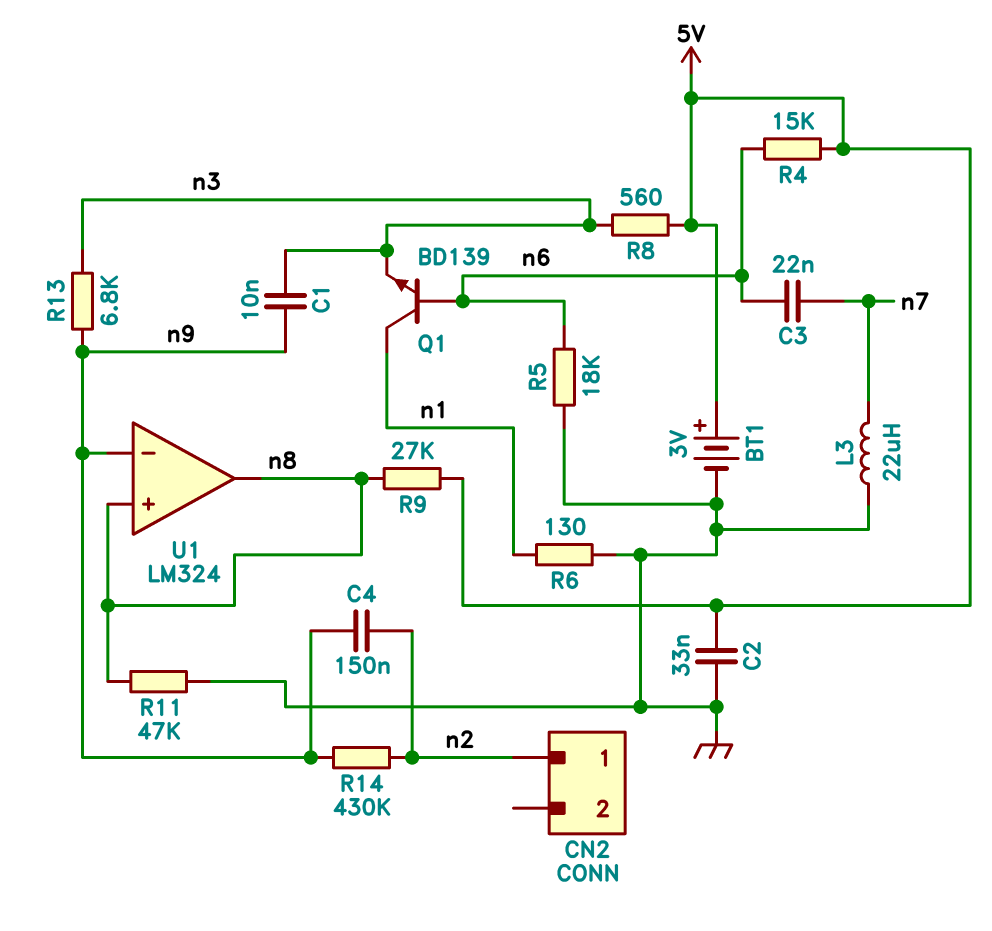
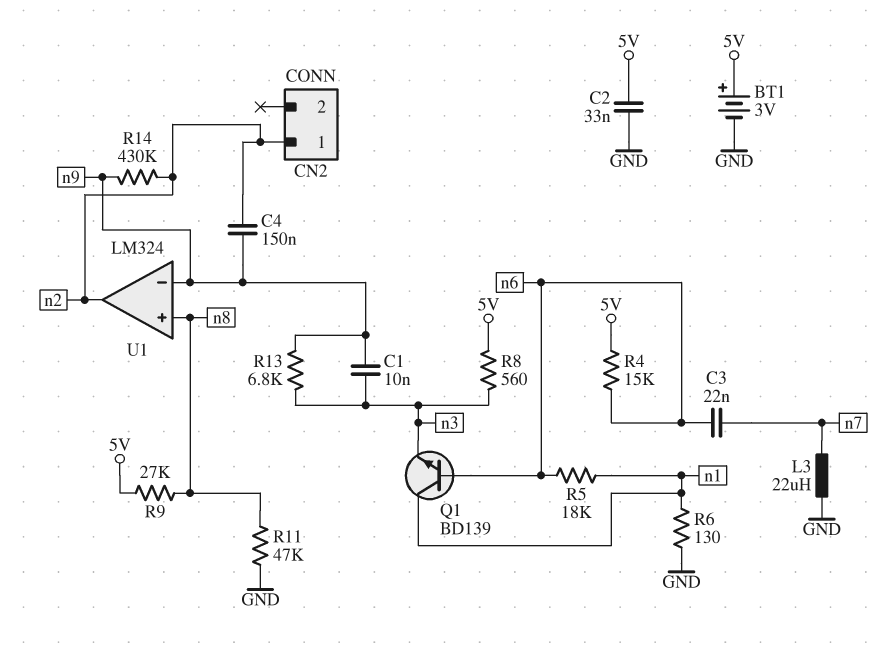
R5: 18k (GND, n6) -> 18k (n1, n6)
U1 pin out: n8 -> n2

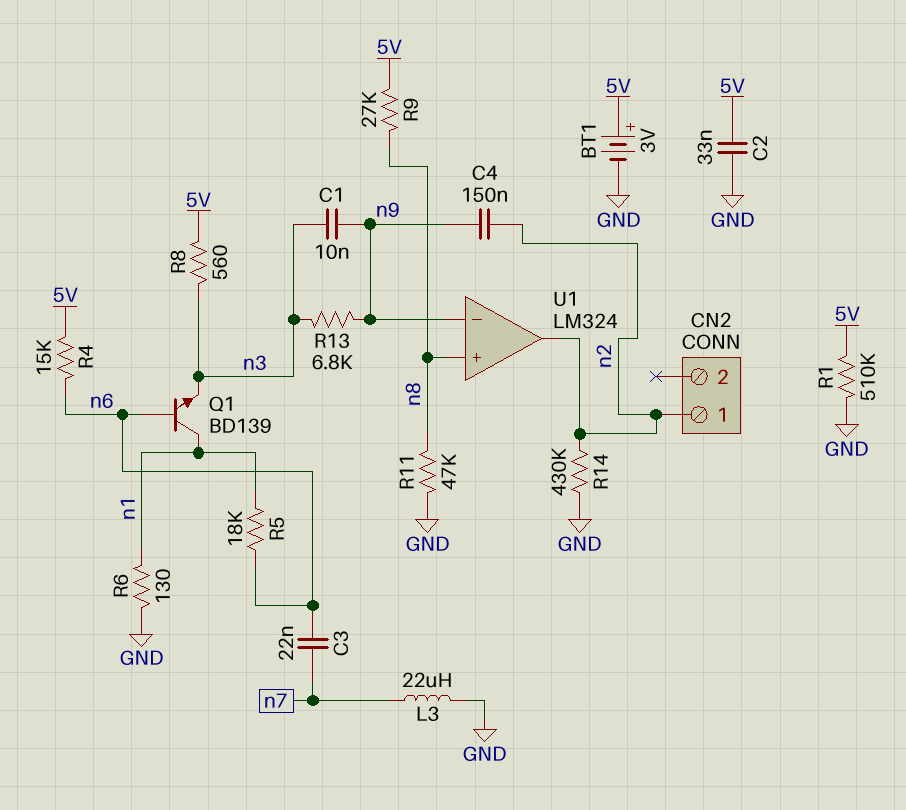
R1: none -> 510k (5V, GND)
R14: 430k (n2, n9) -> 430k (GND, n2)

